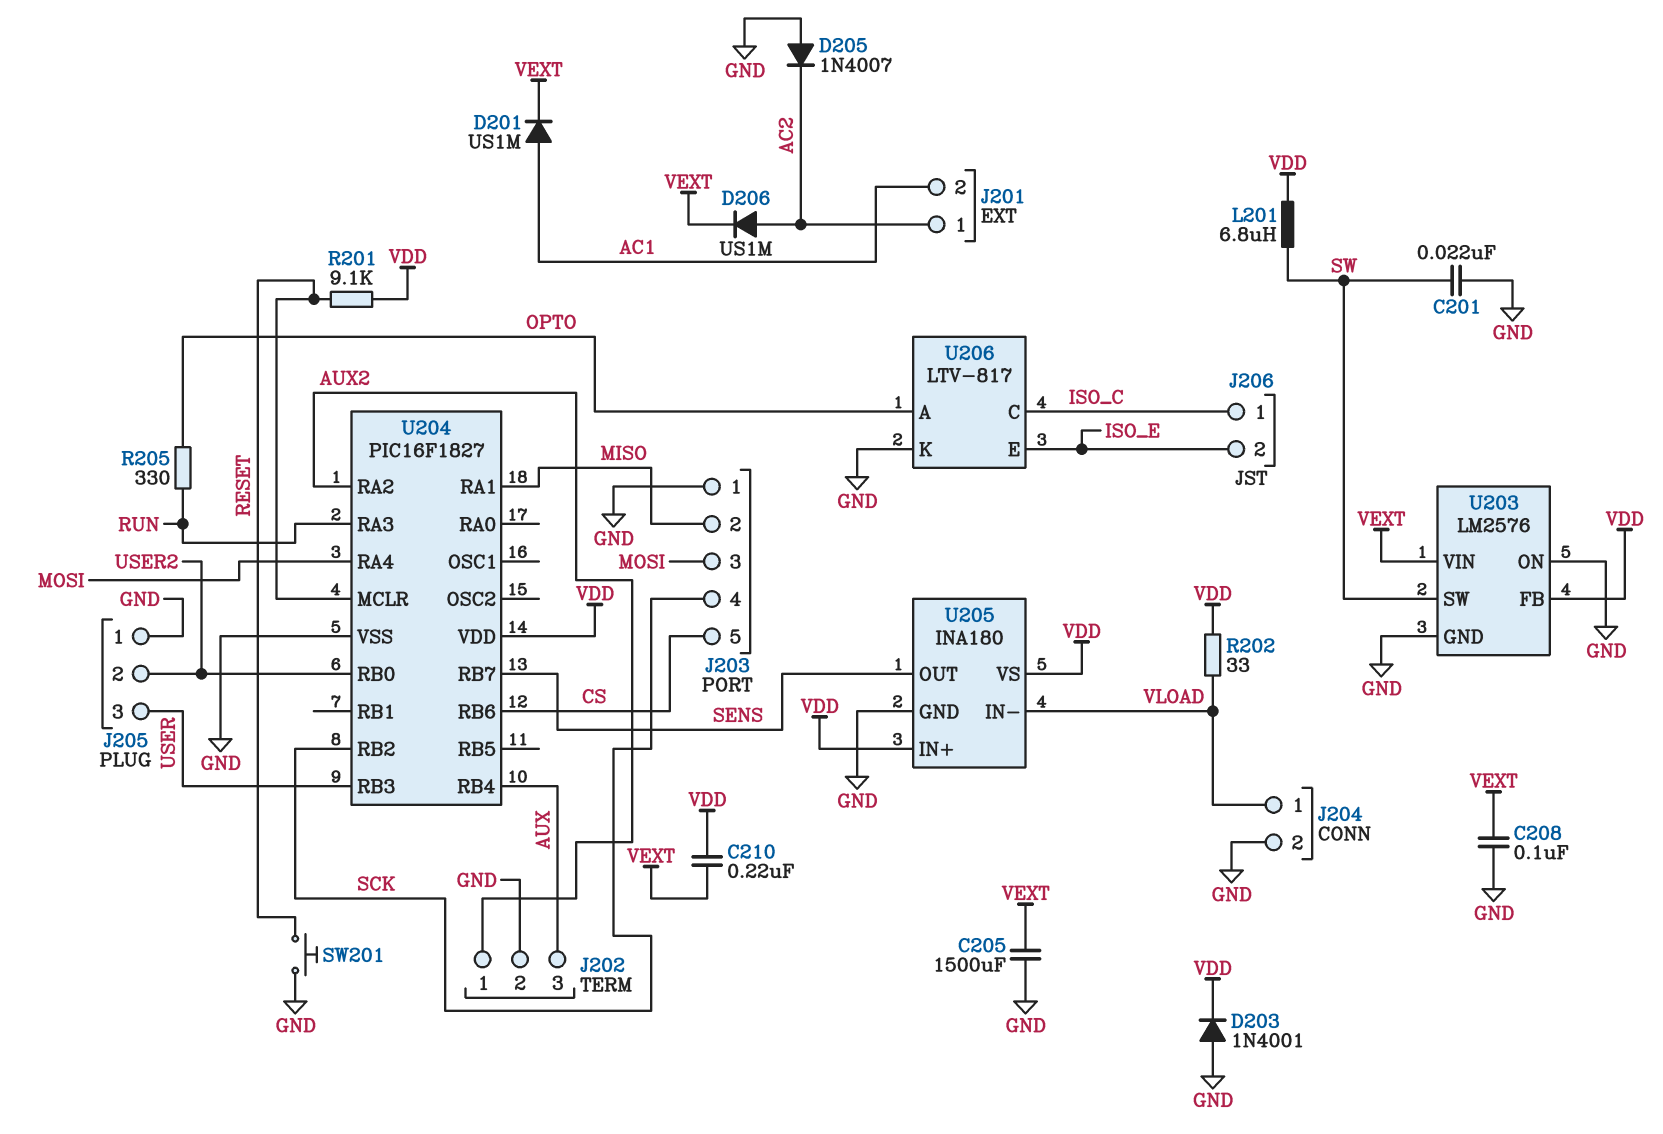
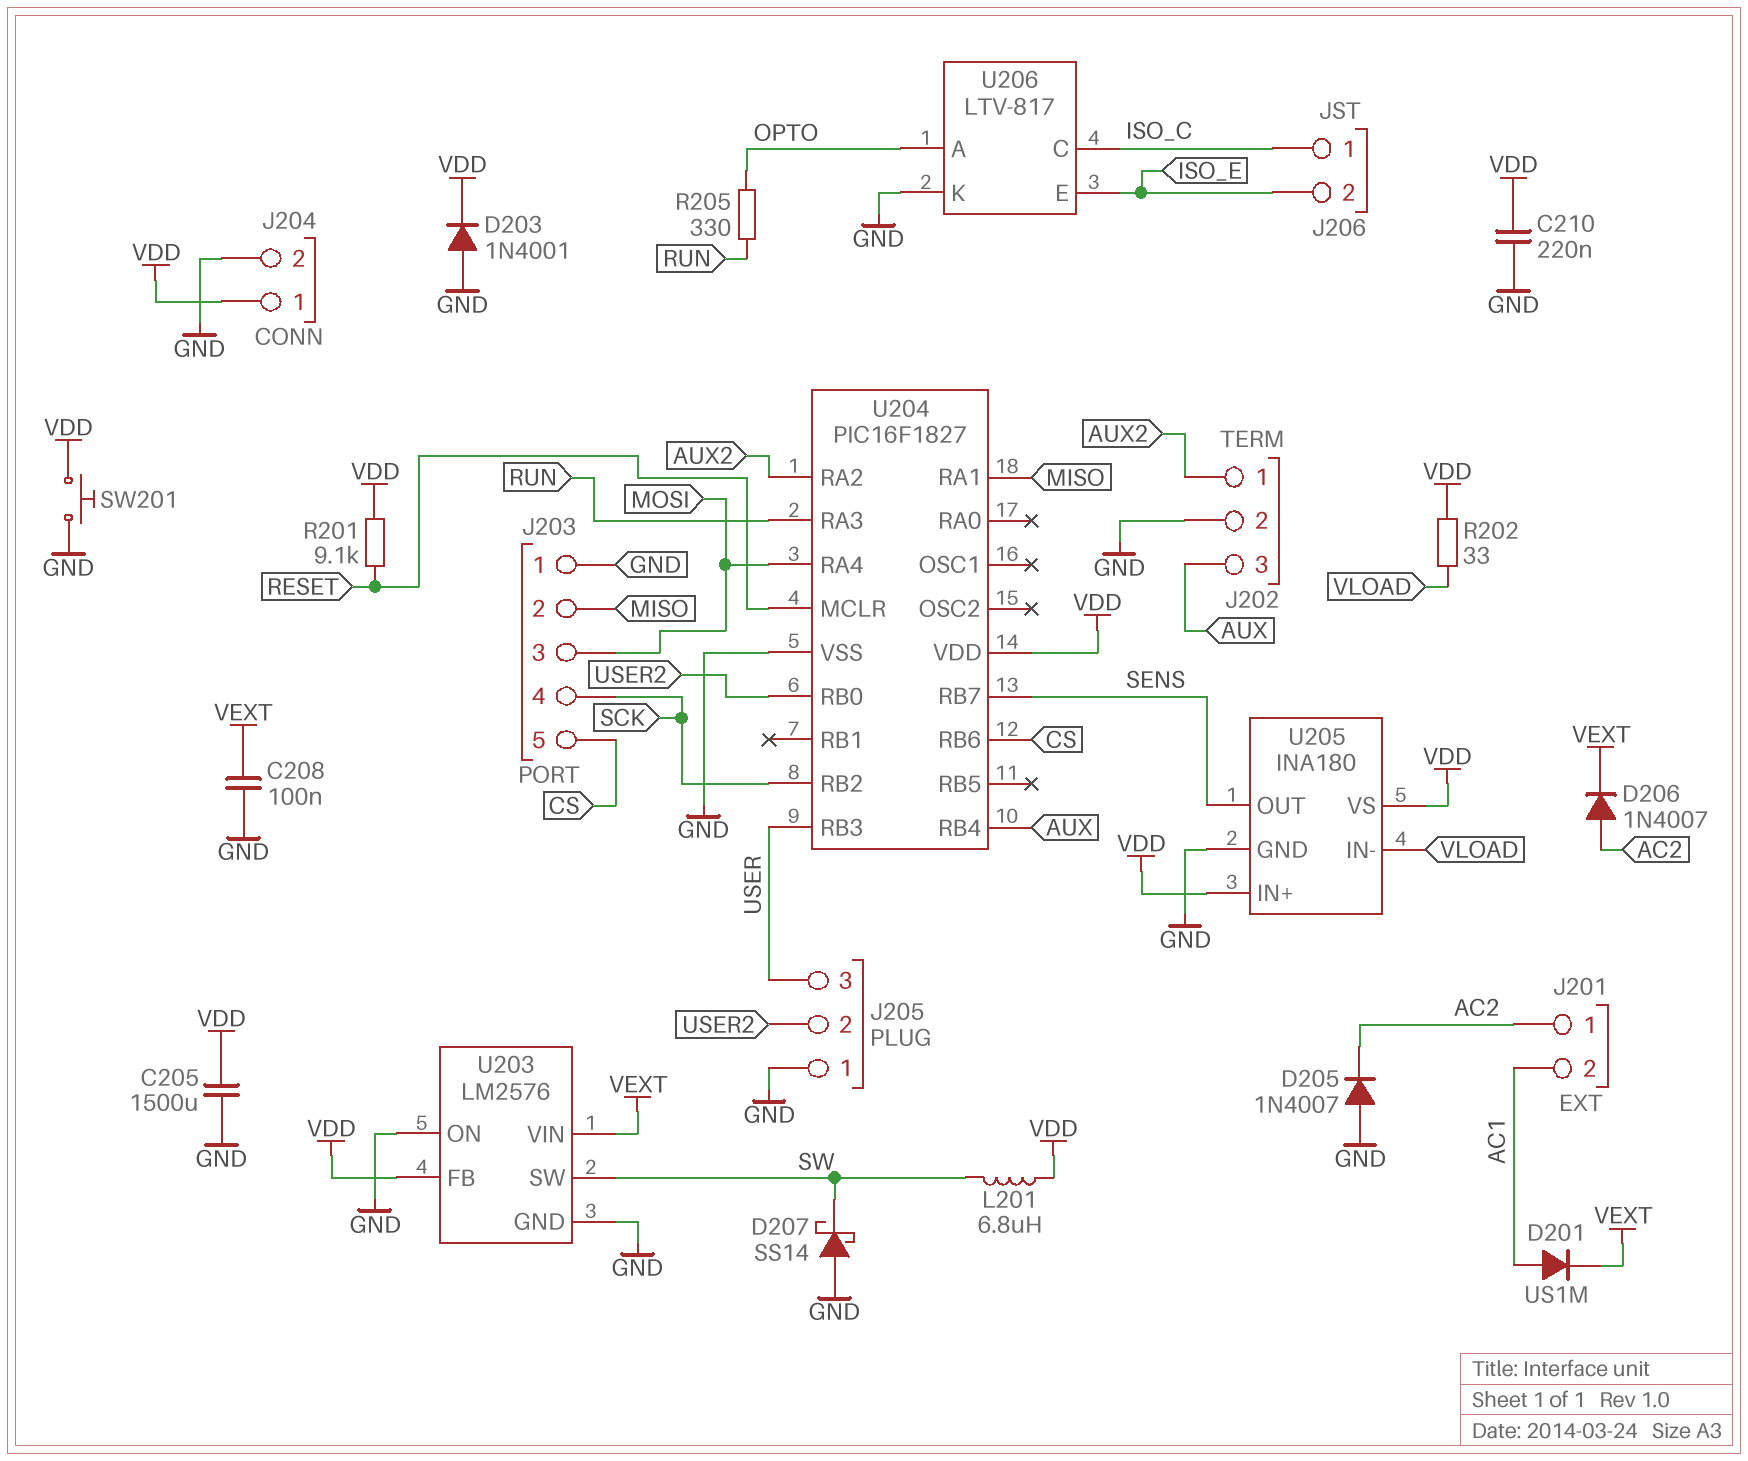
C201: 22nF (GND, SW) -> none
C205: 1500uF (GND, VEXT) -> 1500uF (GND, VDD)
C210: 220nF (VDD, VEXT) -> 220nF (GND, VDD)
D206: diode US1M (A AC2, K VEXT) -> diode 1N4007 (A AC2, K VEXT)
D207: none -> schottky SS14 (A GND, K SW)
J204 pin 1: VLOAD -> VDD
SW201: button (GND, RESET) -> button (GND, VDD)

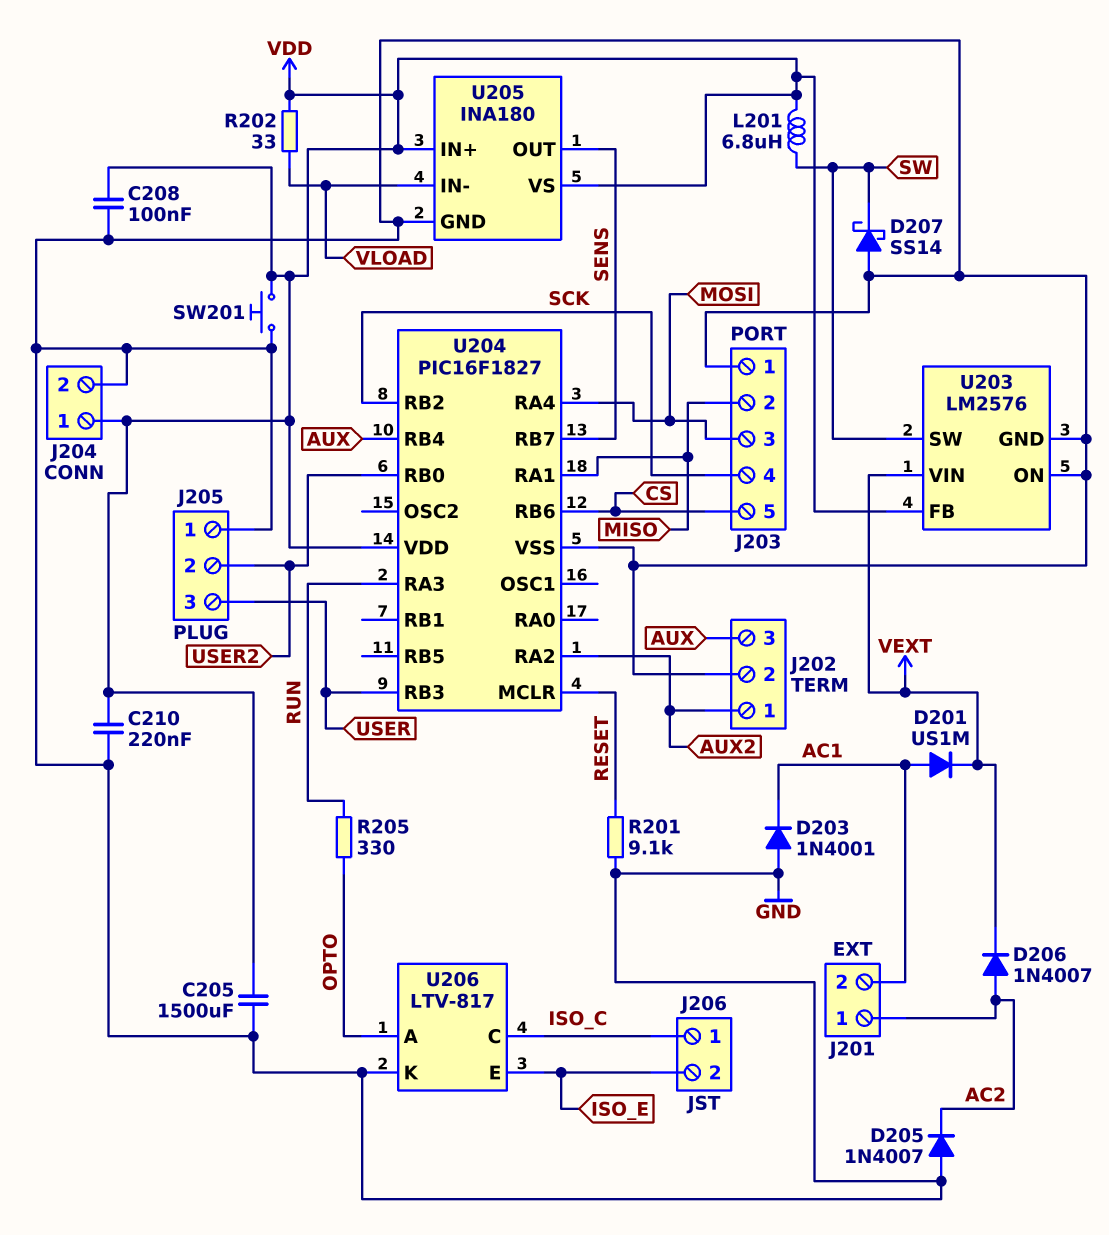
C208: 100nF (GND, VEXT) -> 100nF (GND, VDD)
D203: diode 1N4001 (A GND, K VDD) -> diode 1N4001 (A GND, K AC1)
R201: 9.1k (RESET, VDD) -> 9.1k (GND, RESET)

